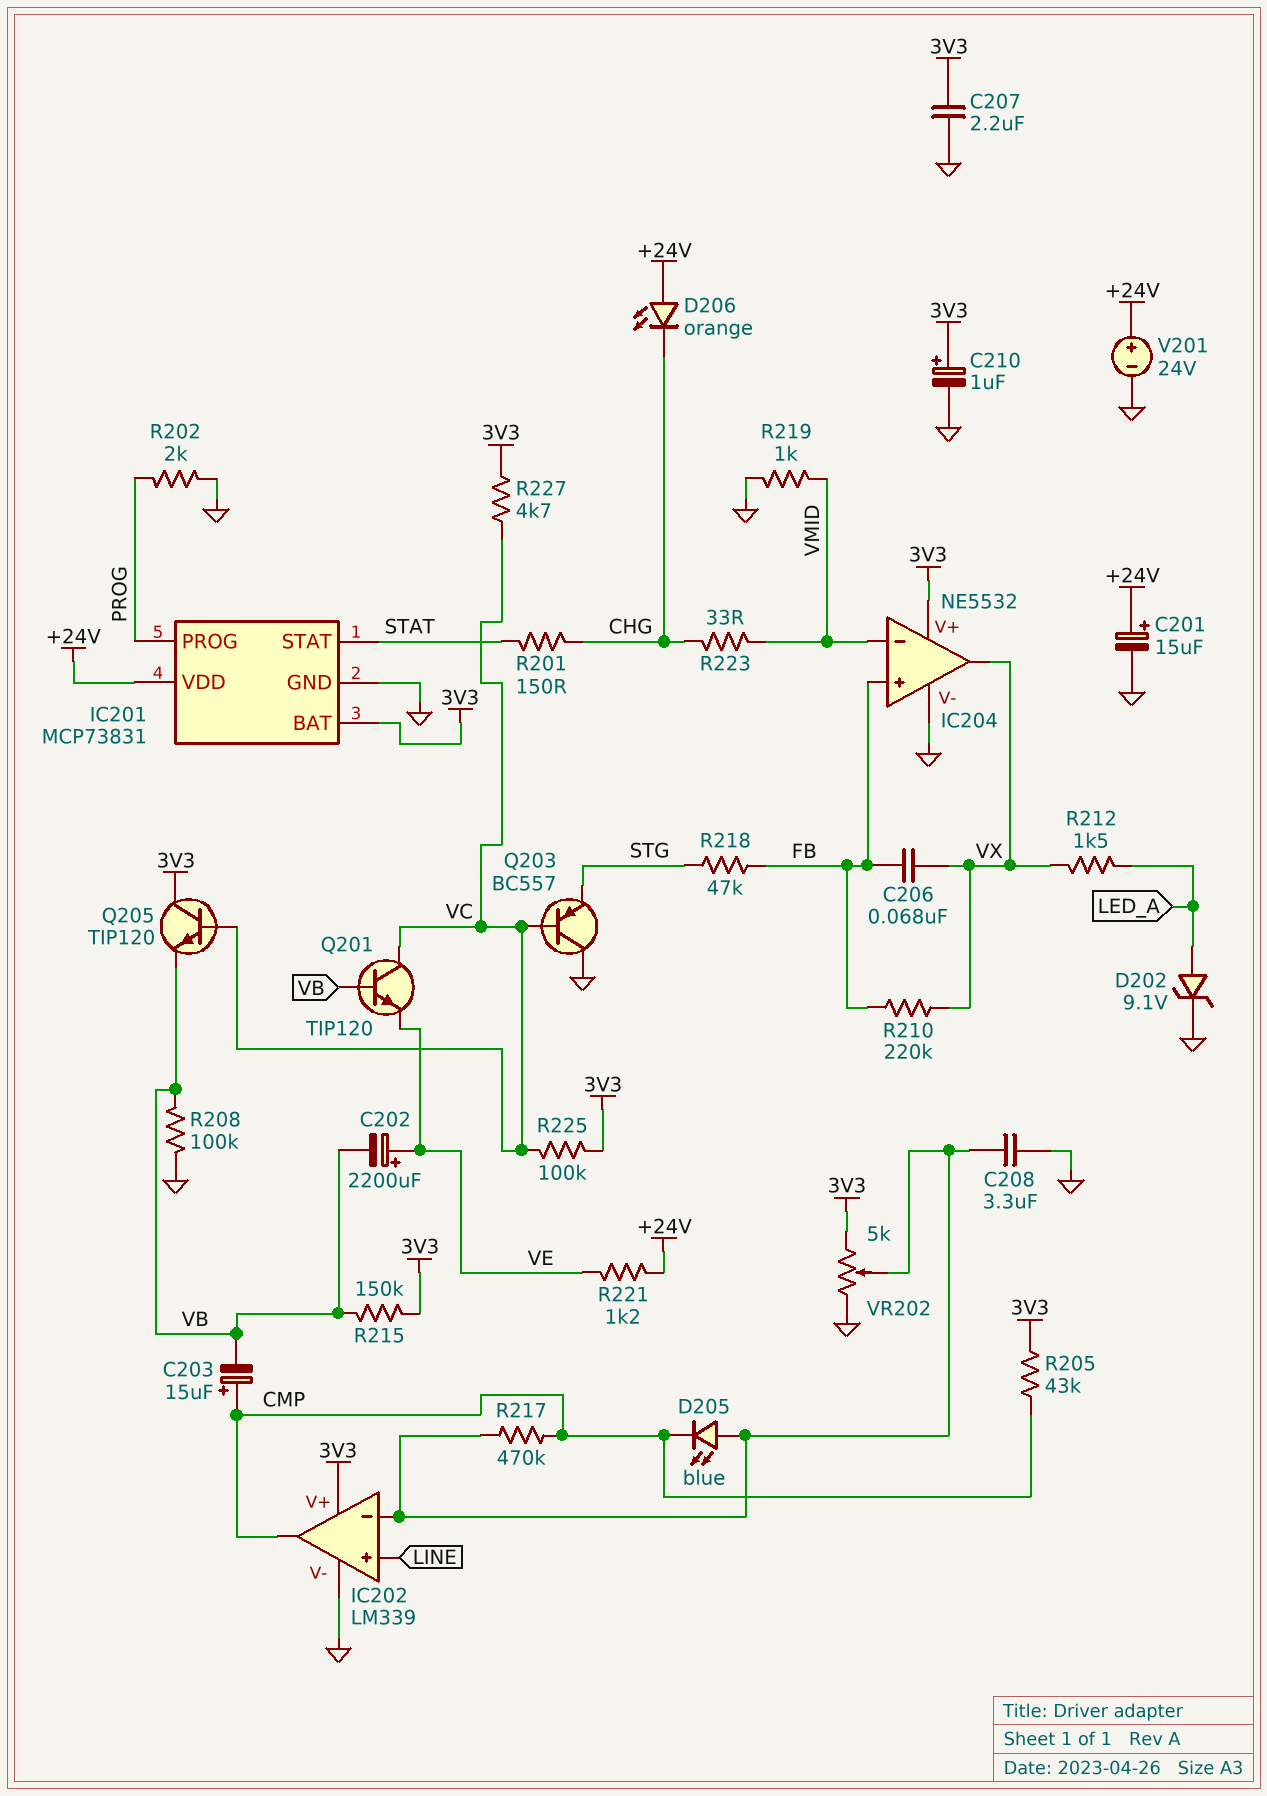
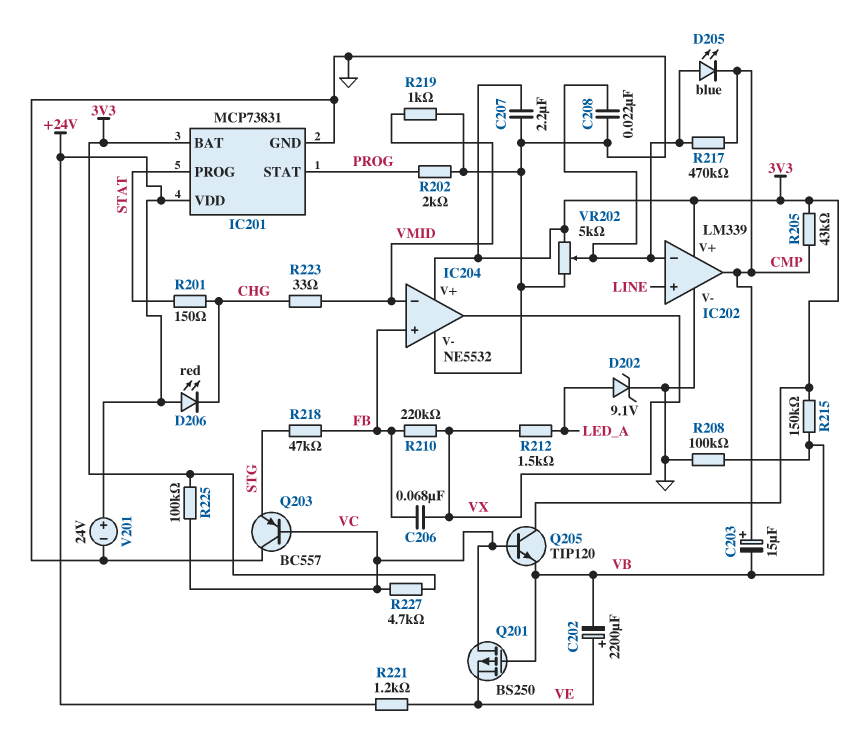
C201: 15uF (plus +24V, minus GND) -> none
C208: 3.3uF (GND, IC202/in-) -> 22nF (GND, IC202/in-)
C210: 1uF (plus 3V3, minus GND) -> none
D206: LED orange (A +24V, K CHG) -> LED red (A +24V, K CHG)
IC201 pin PROG: PROG -> STAT
IC201 pin STAT: STAT -> PROG
Q201: NPN TIP120 (B VB, C VC, E VE) -> PMOS BS250 (G VB, D VC, S VE)

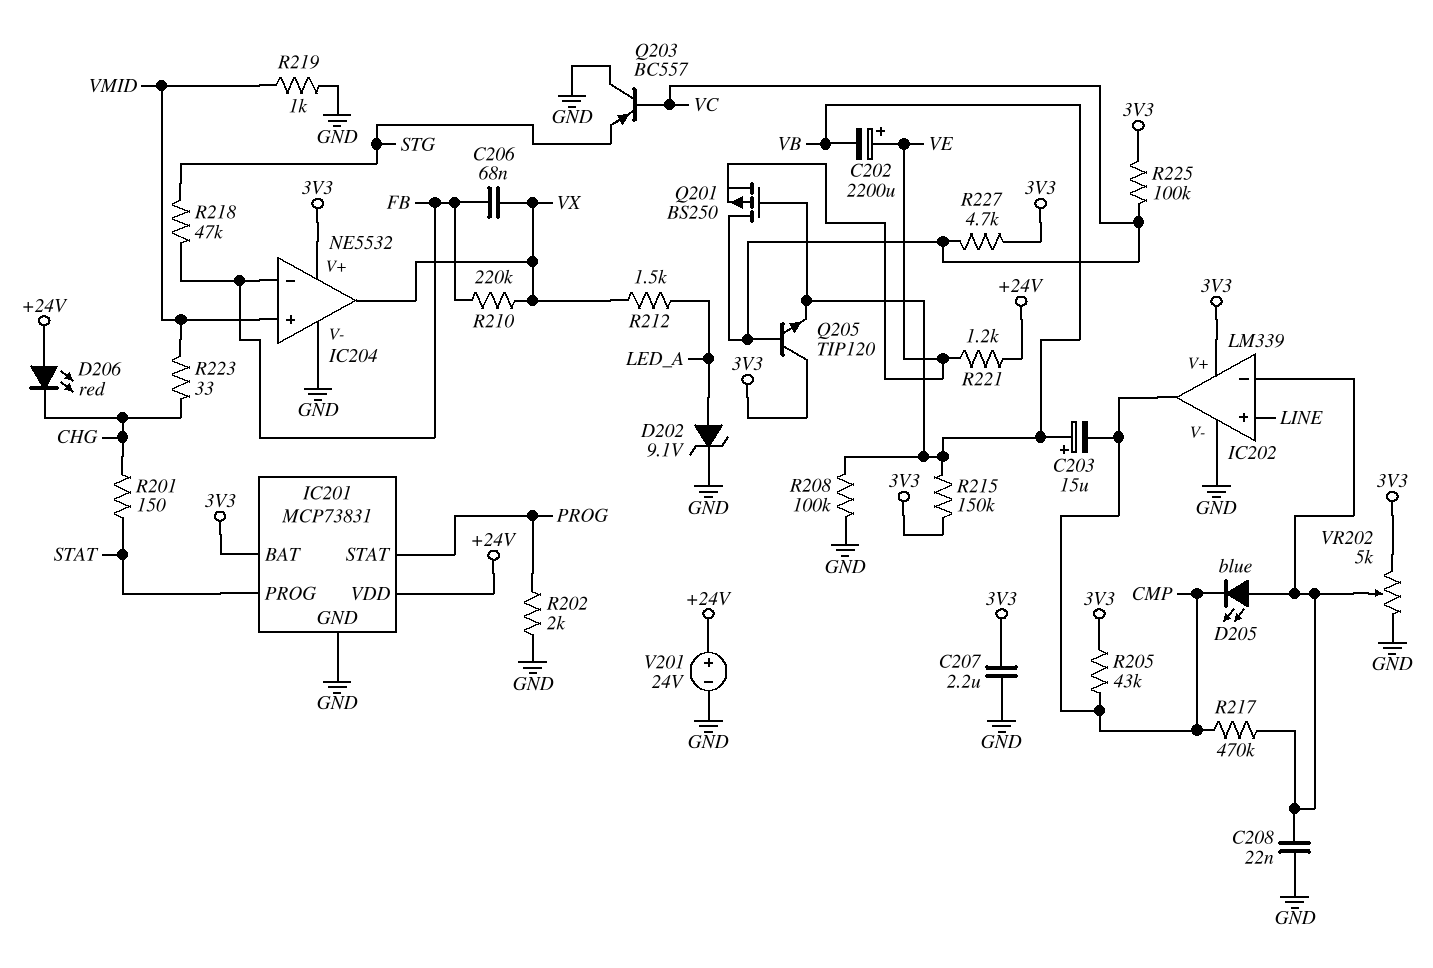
C203: 15uF (plus CMP, minus VB) -> 15uF (plus VB, minus CMP)
IC204 pin in+: FB -> VMID
IC204 pin in-: VMID -> FB

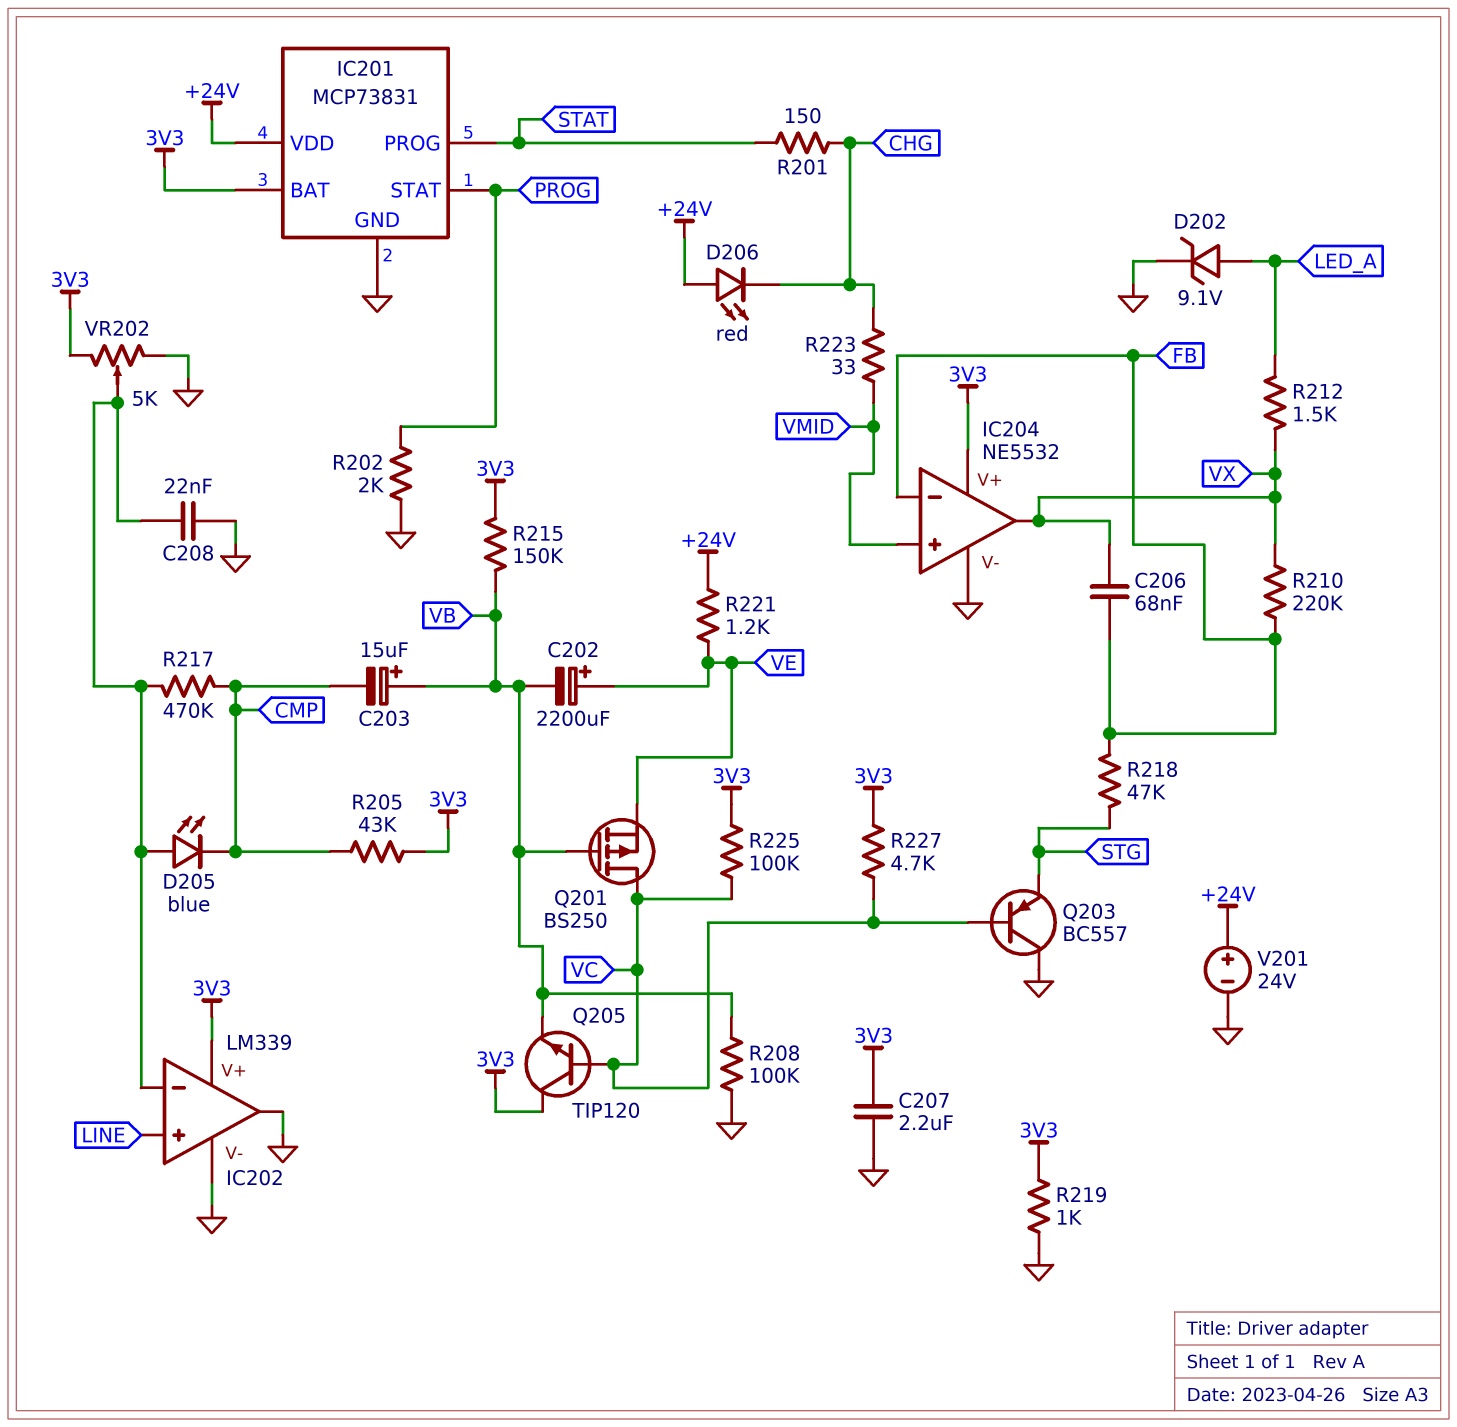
IC202 pin out: CMP -> GND
R219: 1k (GND, VMID) -> 1k (3V3, GND)

